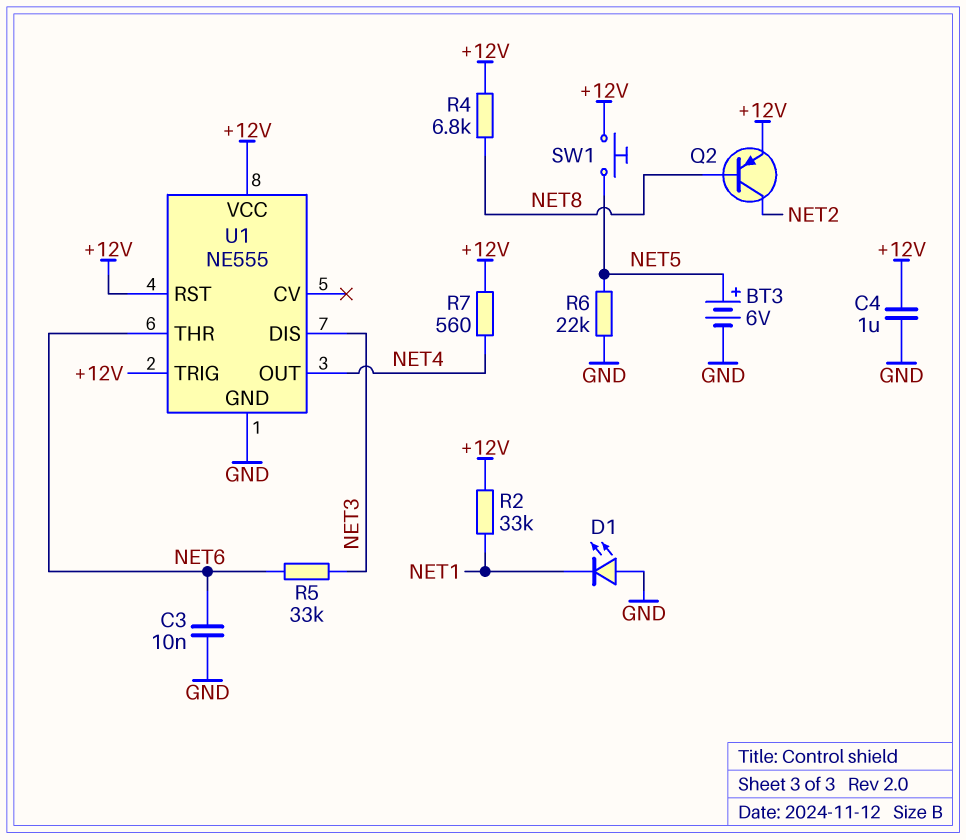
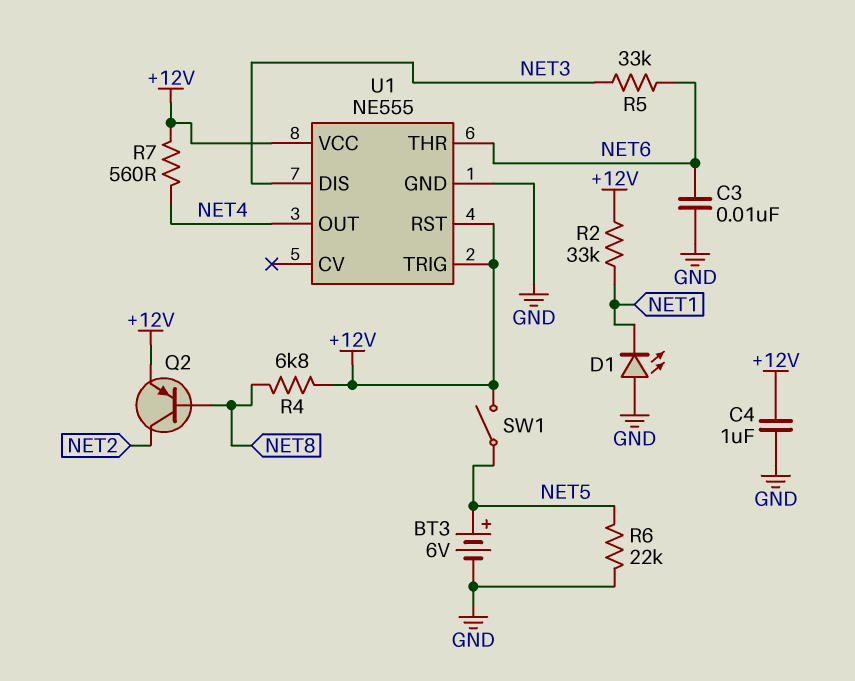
SW1: button (+12V, NET5) -> switch (+12V, NET5)

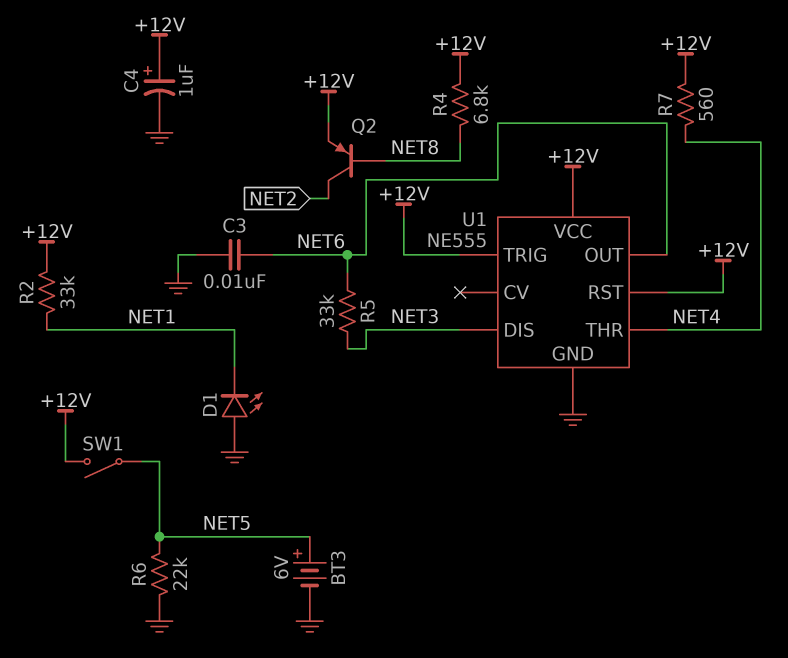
C4: 1uF (+12V, GND) -> 1uF (plus +12V, minus GND)
U1 pin OUT: NET4 -> NET6
U1 pin THR: NET6 -> NET4

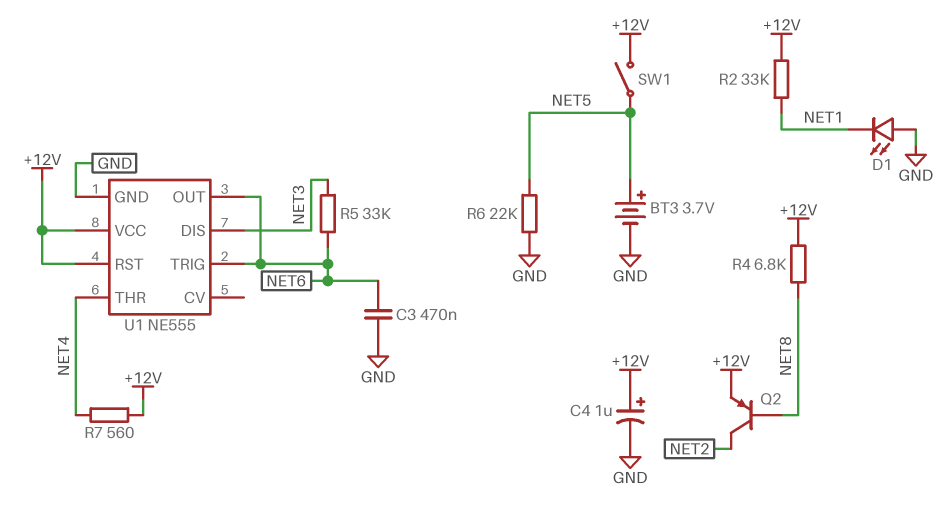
BT3: 6V (plus NET5, minus GND) -> 3.7V (plus NET5, minus GND)
C3: 10nF (GND, NET6) -> 470nF (GND, NET6)
U1 pin TRIG: +12V -> NET6

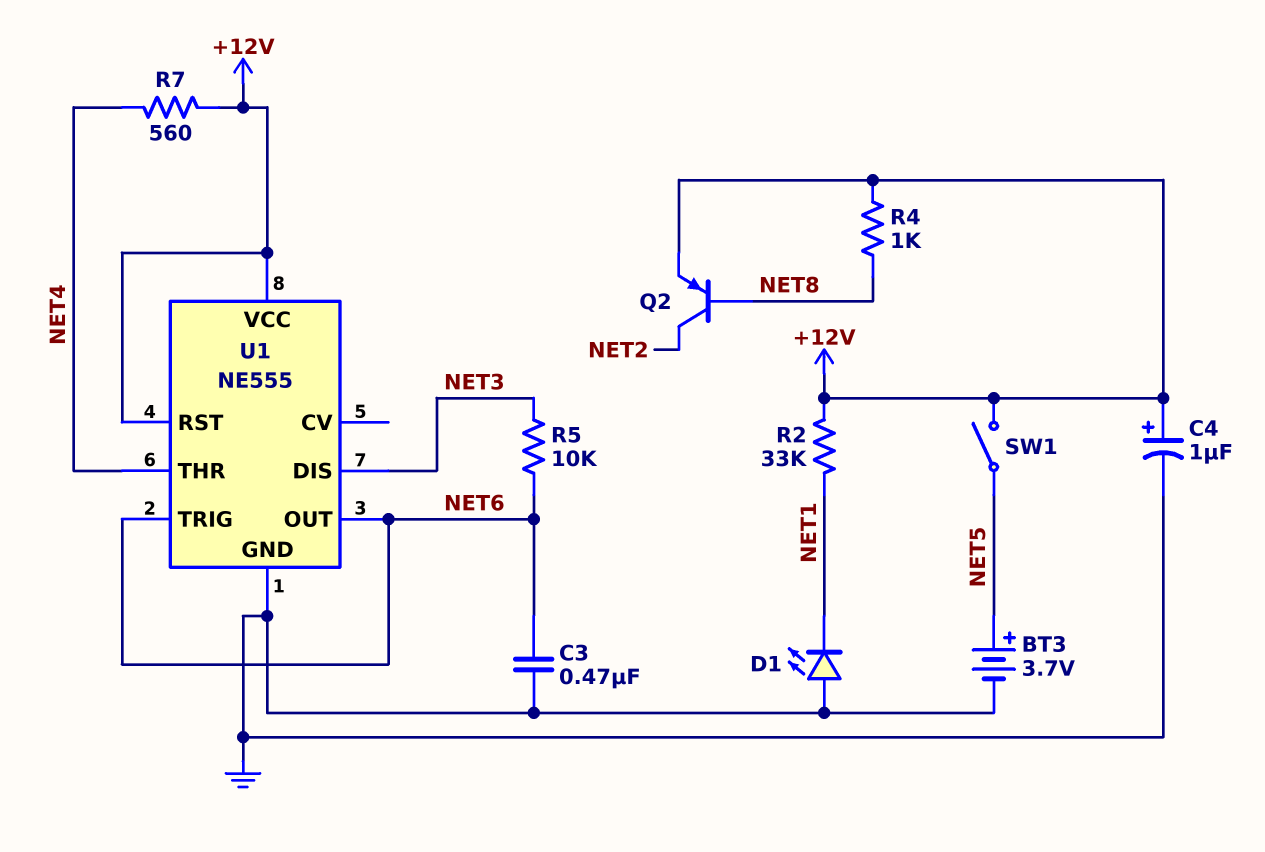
R4: 6.8k (+12V, NET8) -> 1k (+12V, NET8)
R5: 33k (NET3, NET6) -> 10k (NET3, NET6)
R6: 22k (GND, NET5) -> none

